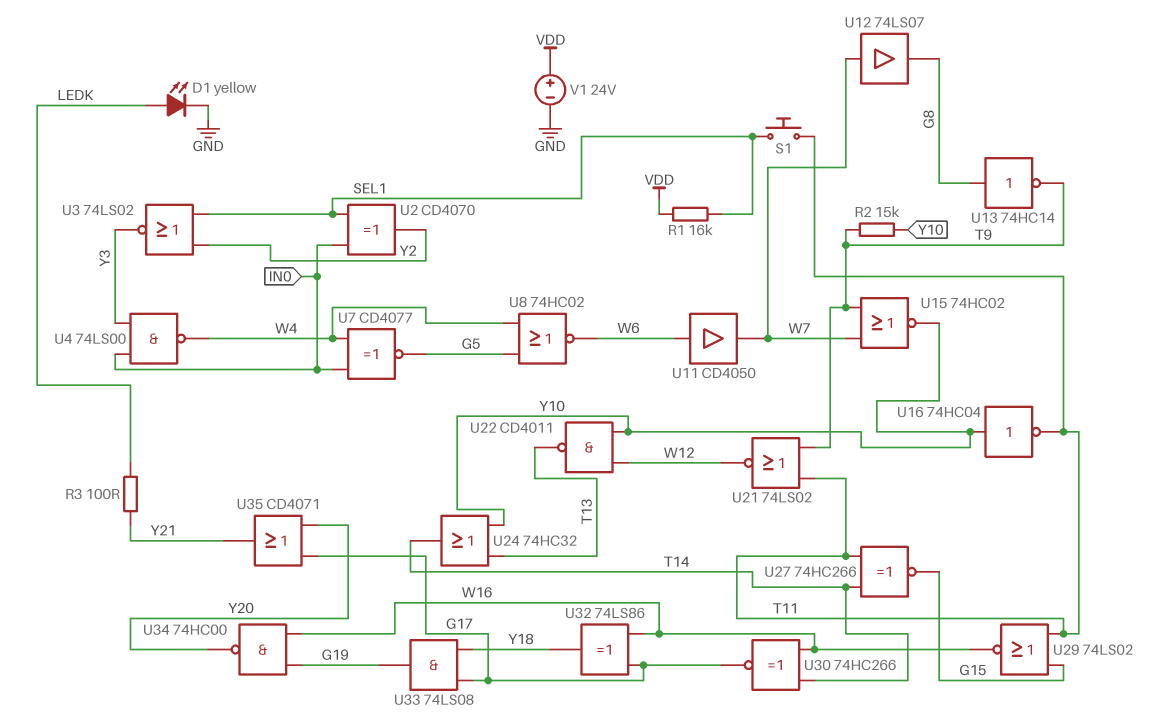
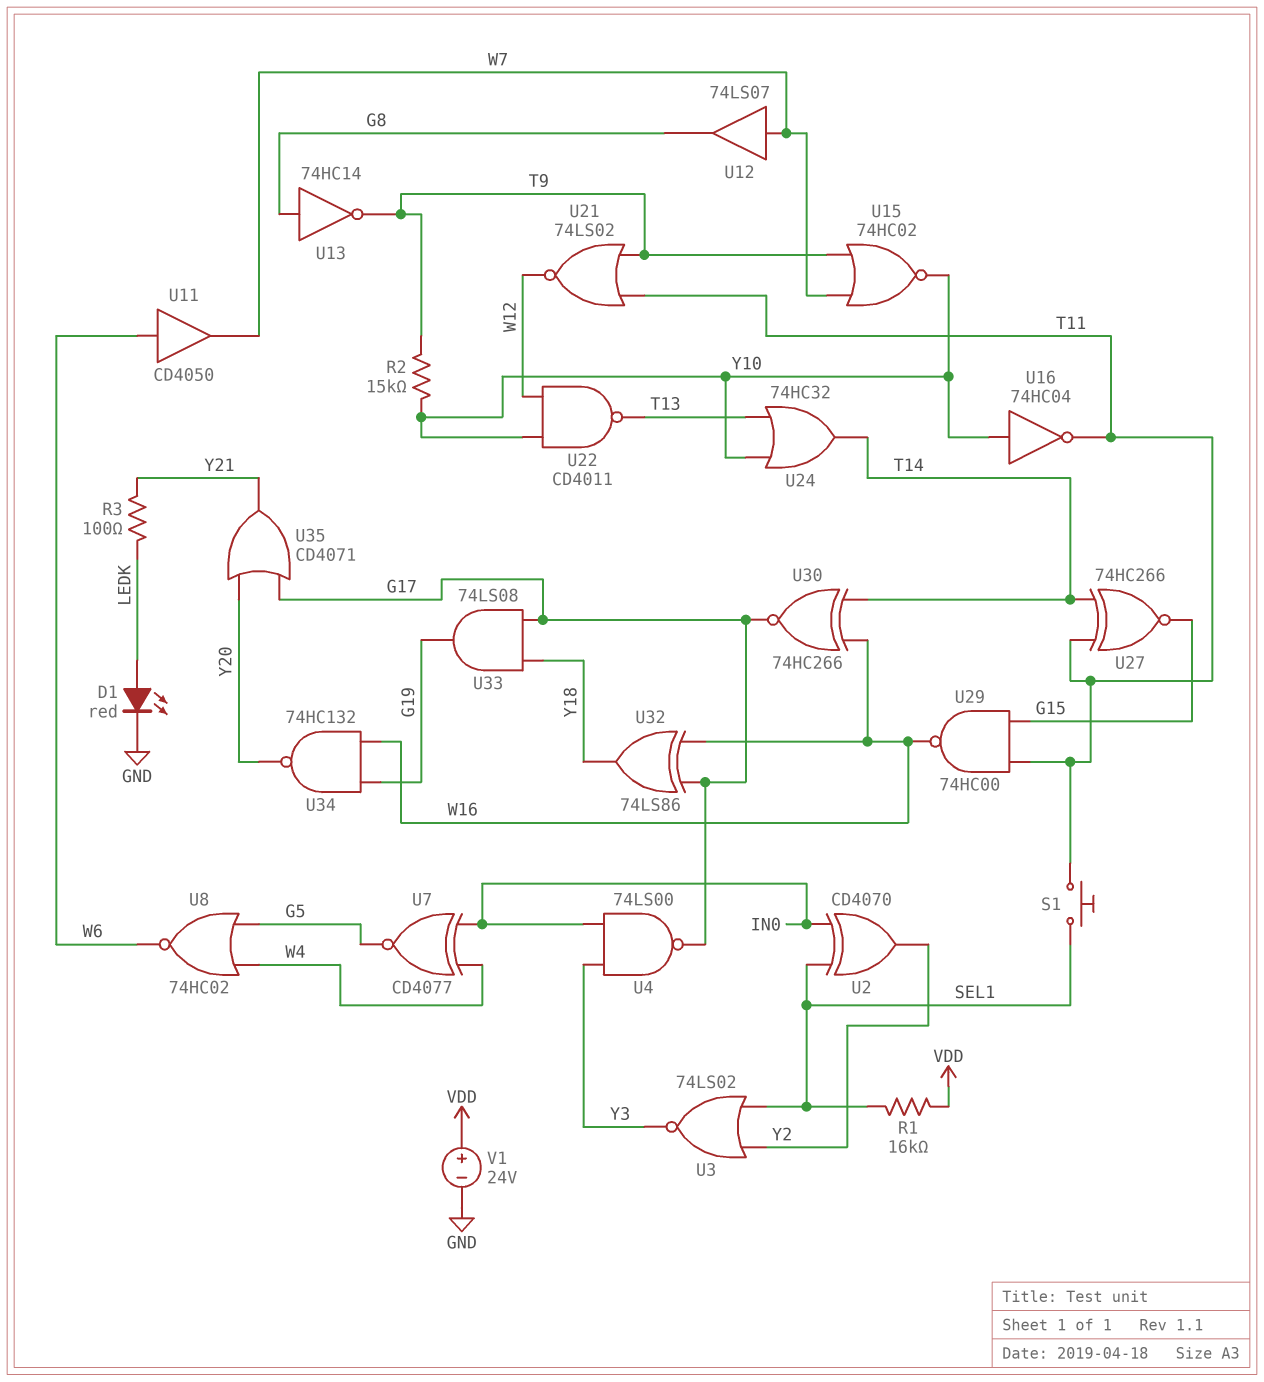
D1: LED yellow (A LEDK, K GND) -> LED red (A LEDK, K GND)
U4: NAND 74LS00 (in IN0, in Y3, out W4) -> NAND 74LS00 (in IN0, in Y3, out G17)
U29: NOR 74LS02 (in G15, in T11, out W16) -> NAND 74HC00 (in G15, in T11, out W16)
U34: NAND 74HC00 (in G19, in W16, out Y20) -> NAND 74HC132 (in G19, in W16, out Y20)

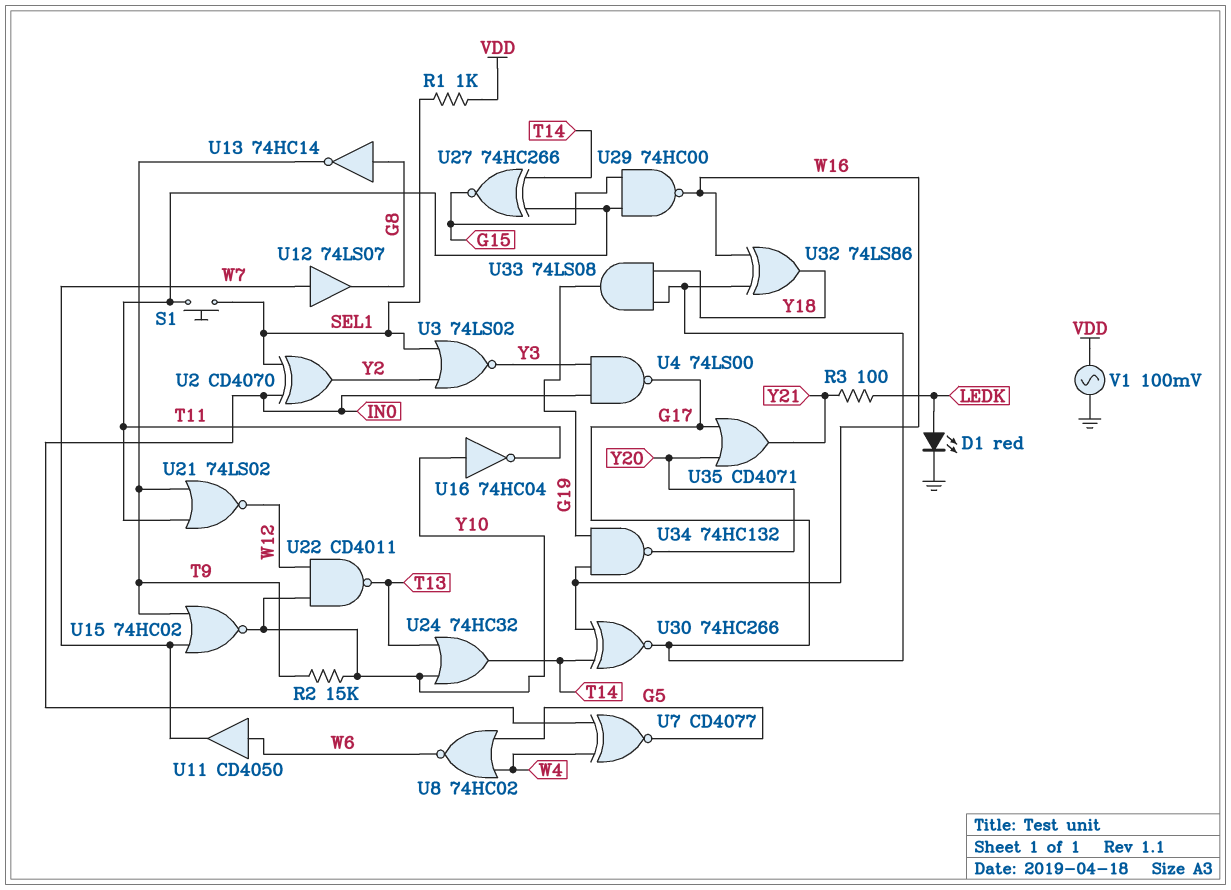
R1: 16k (SEL1, VDD) -> 1k (SEL1, VDD)
V1: 24V (plus VDD, minus GND) -> AC 100mV (GND, VDD)

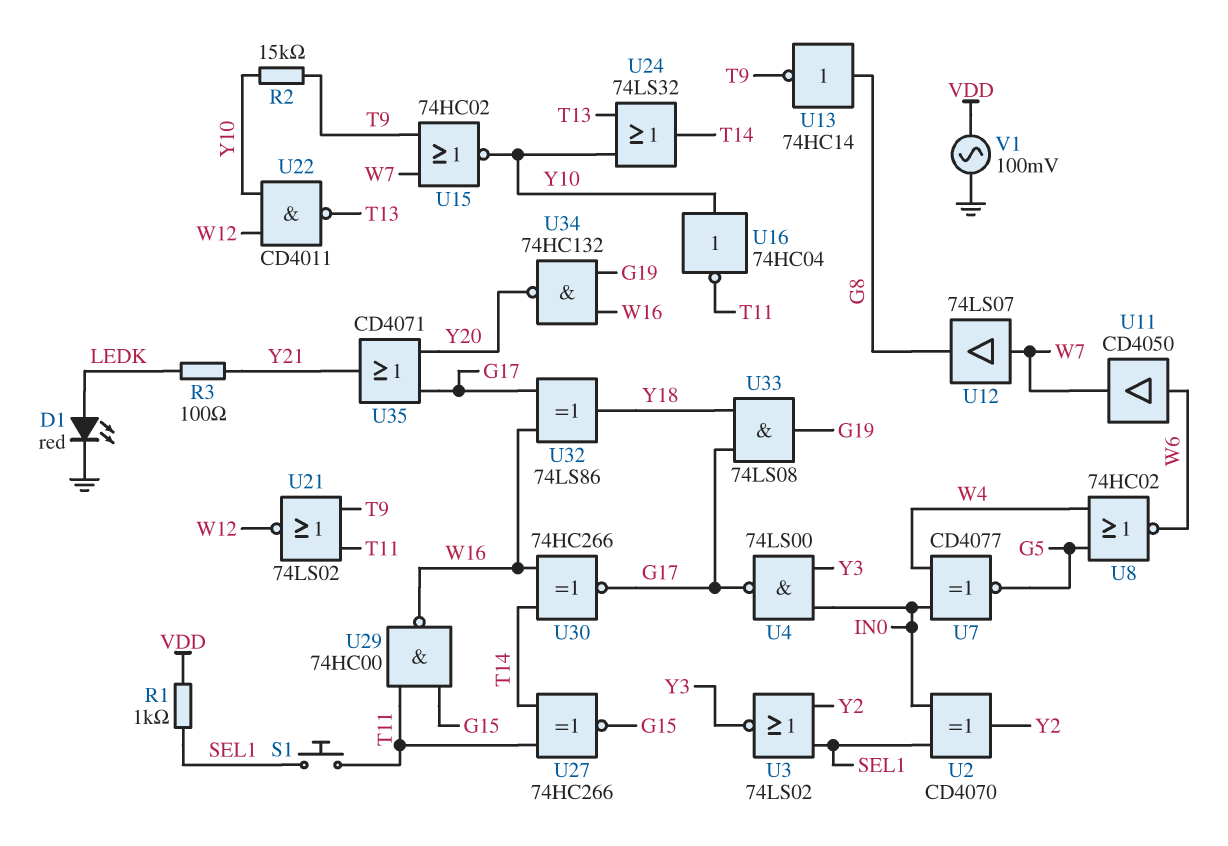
U24: OR 74HC32 (in T13, in Y10, out T14) -> OR 74LS32 (in T13, in Y10, out T14)

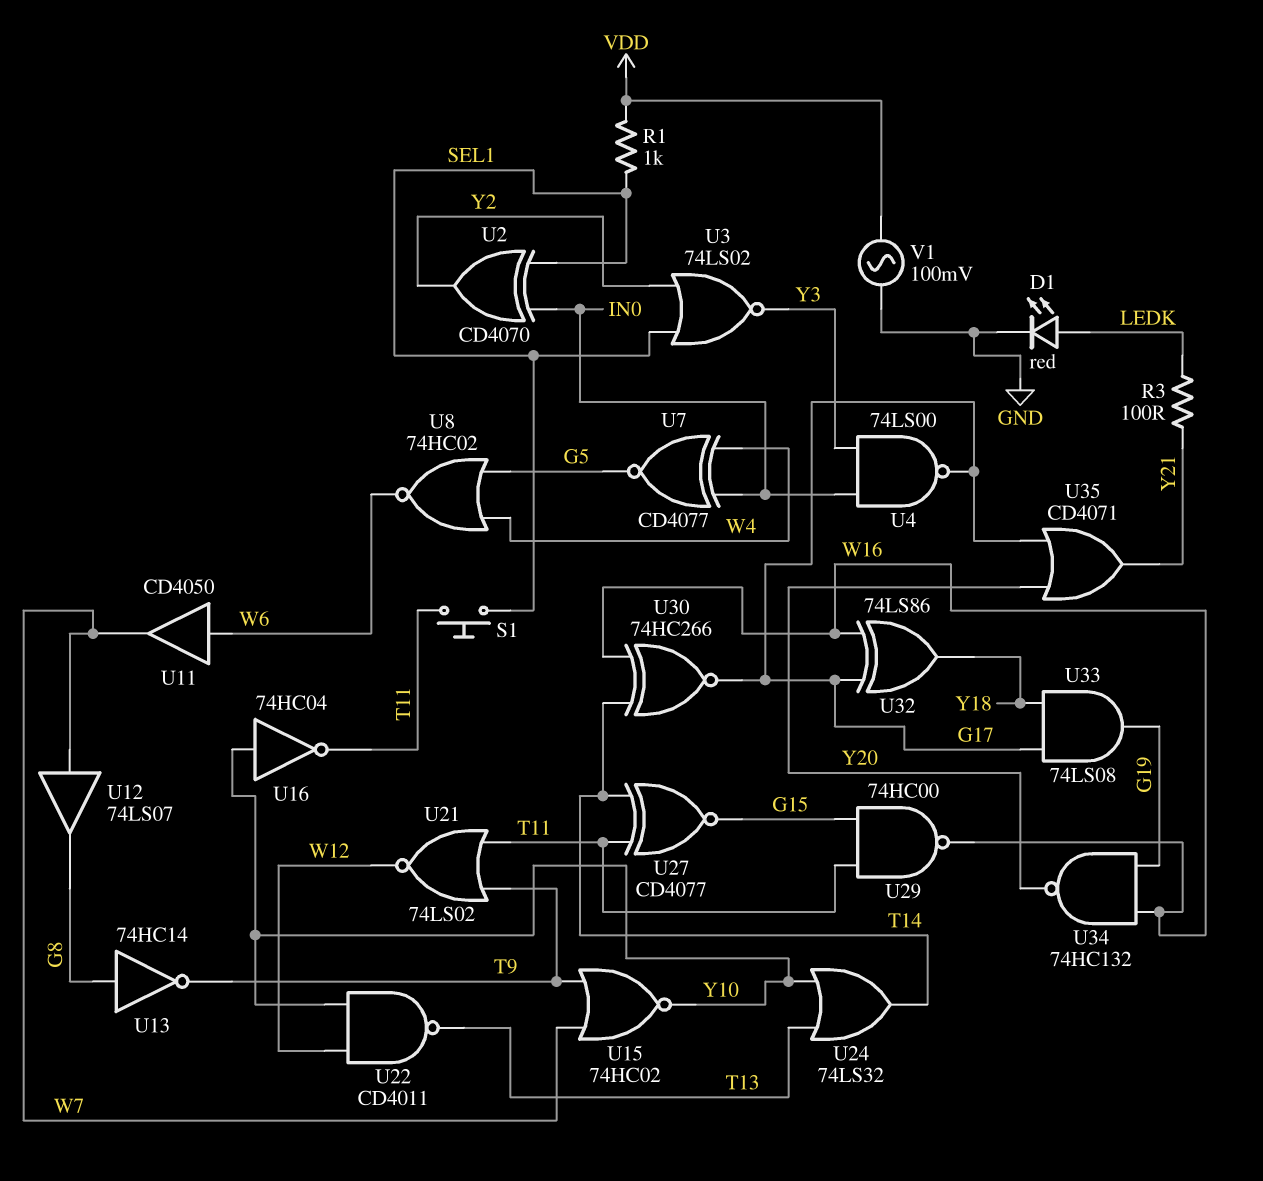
R2: 15k (T9, Y10) -> none
U27: XNOR 74HC266 (in T11, in T14, out G15) -> XNOR CD4077 (in T11, in T14, out G15)

